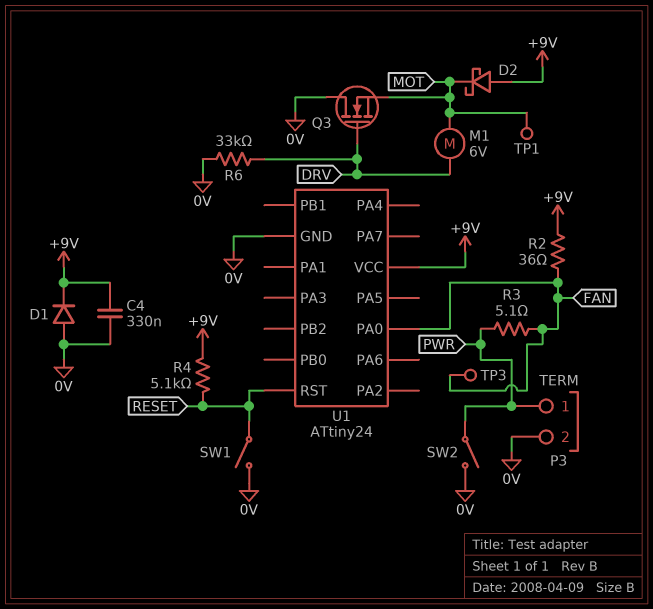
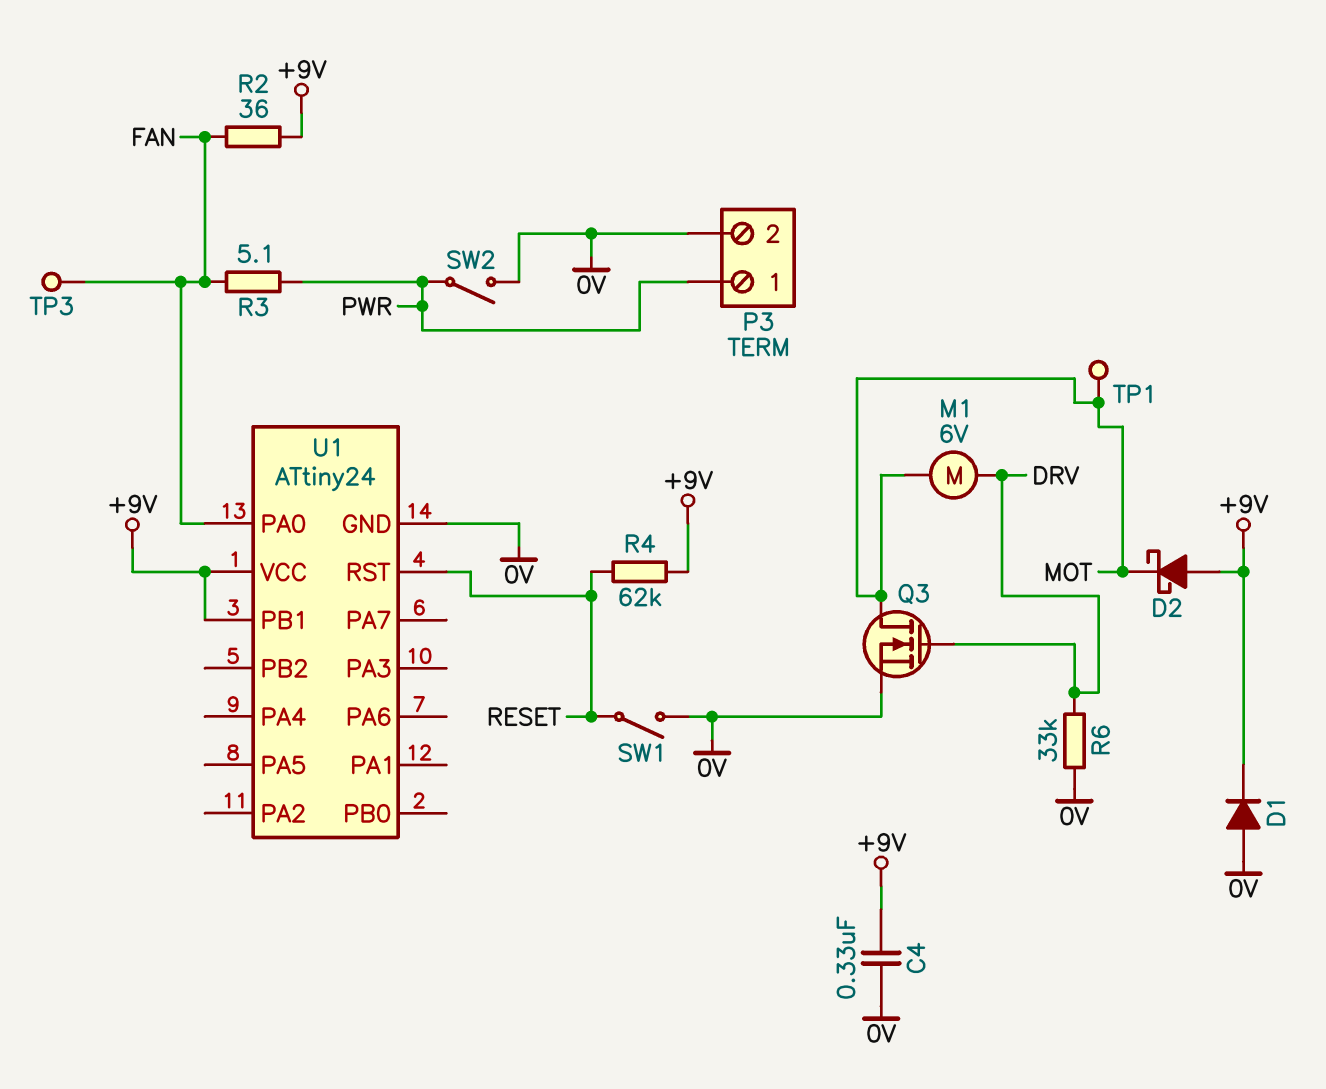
Q3: NMOS (G DRV, D 0V, S MOT) -> NMOS (G DRV, D MOT, S 0V)
R4: 5.1k (+9V, RESET) -> 62k (+9V, RESET)
U1 pin PB1: none -> +9V

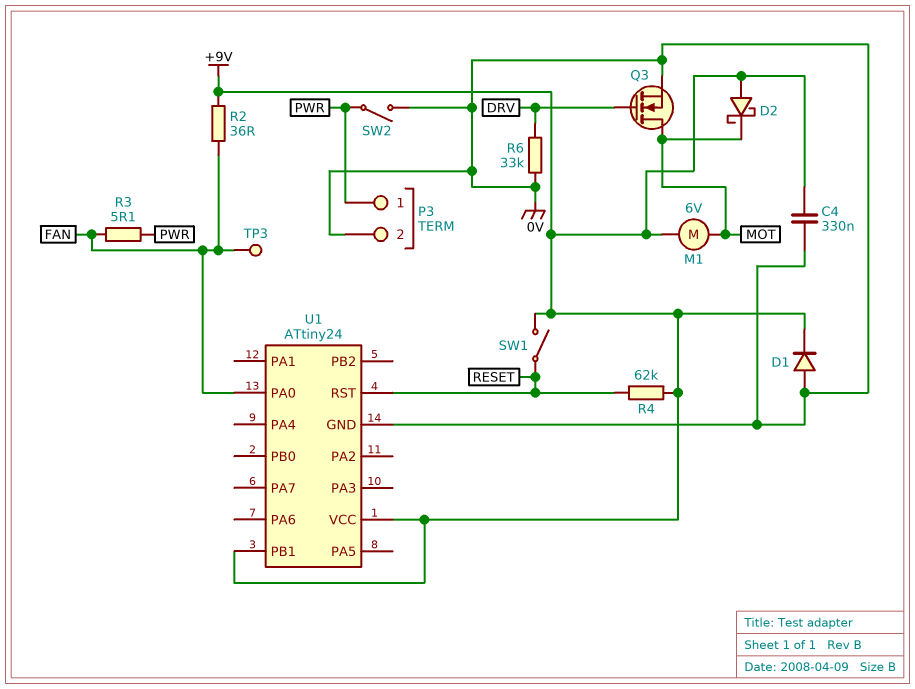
M1: motor 6V (DRV, MOT) -> motor 6V (+9V, MOT)
SW1: switch (0V, RESET) -> switch (+9V, RESET)
TP1: test point (MOT) -> none

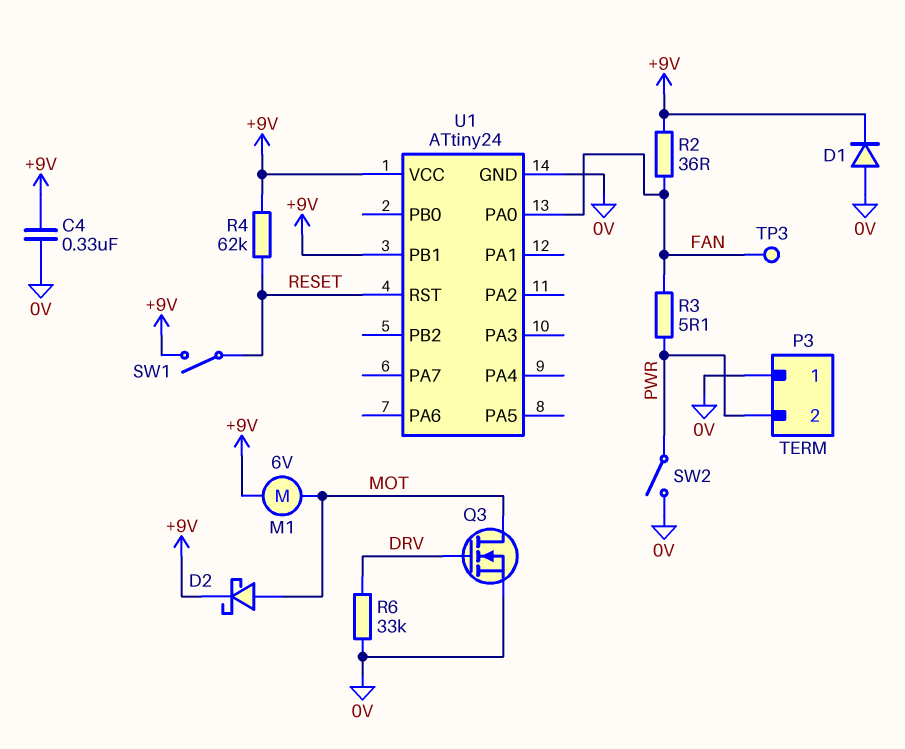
D2: schottky (A +9V, K MOT) -> schottky (A MOT, K +9V)
P3 pin 1: PWR -> 0V
P3 pin 2: 0V -> PWR

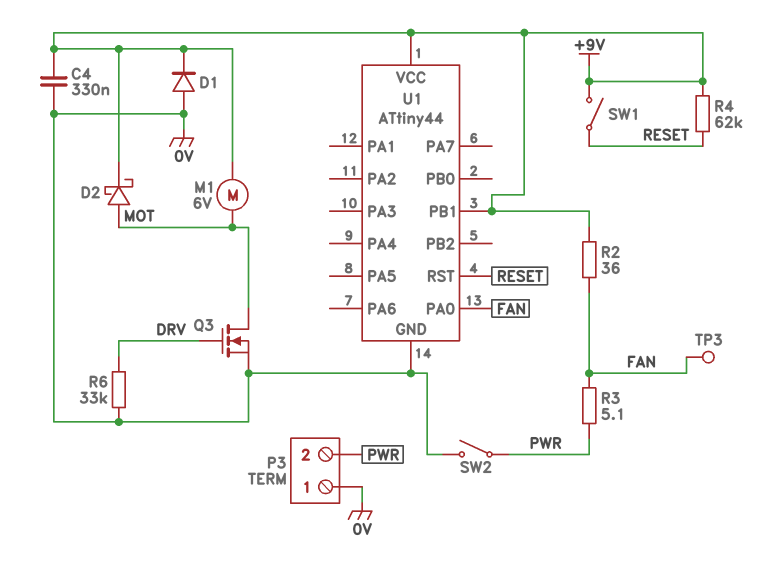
U1: ATtiny24 -> ATtiny44

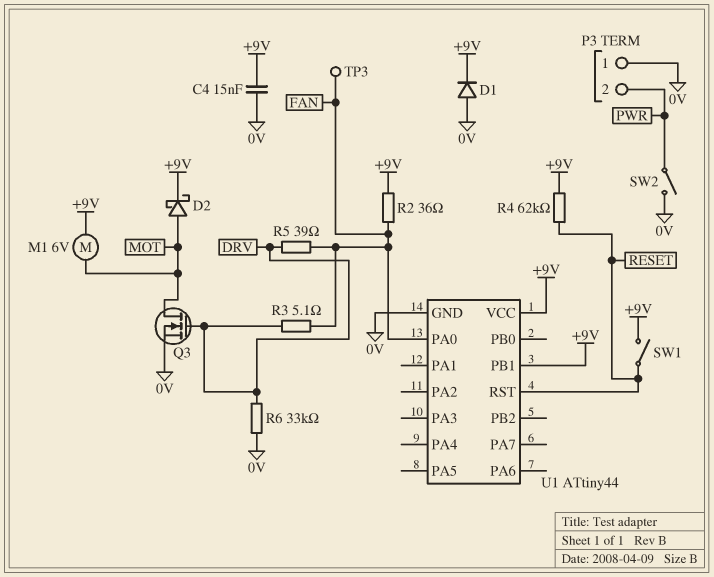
C4: 330nF (+9V, 0V) -> 15nF (+9V, 0V)
R3: 5.1 (FAN, PWR) -> 5.1 (DRV, FAN)
R5: none -> 39 (DRV, FAN)

